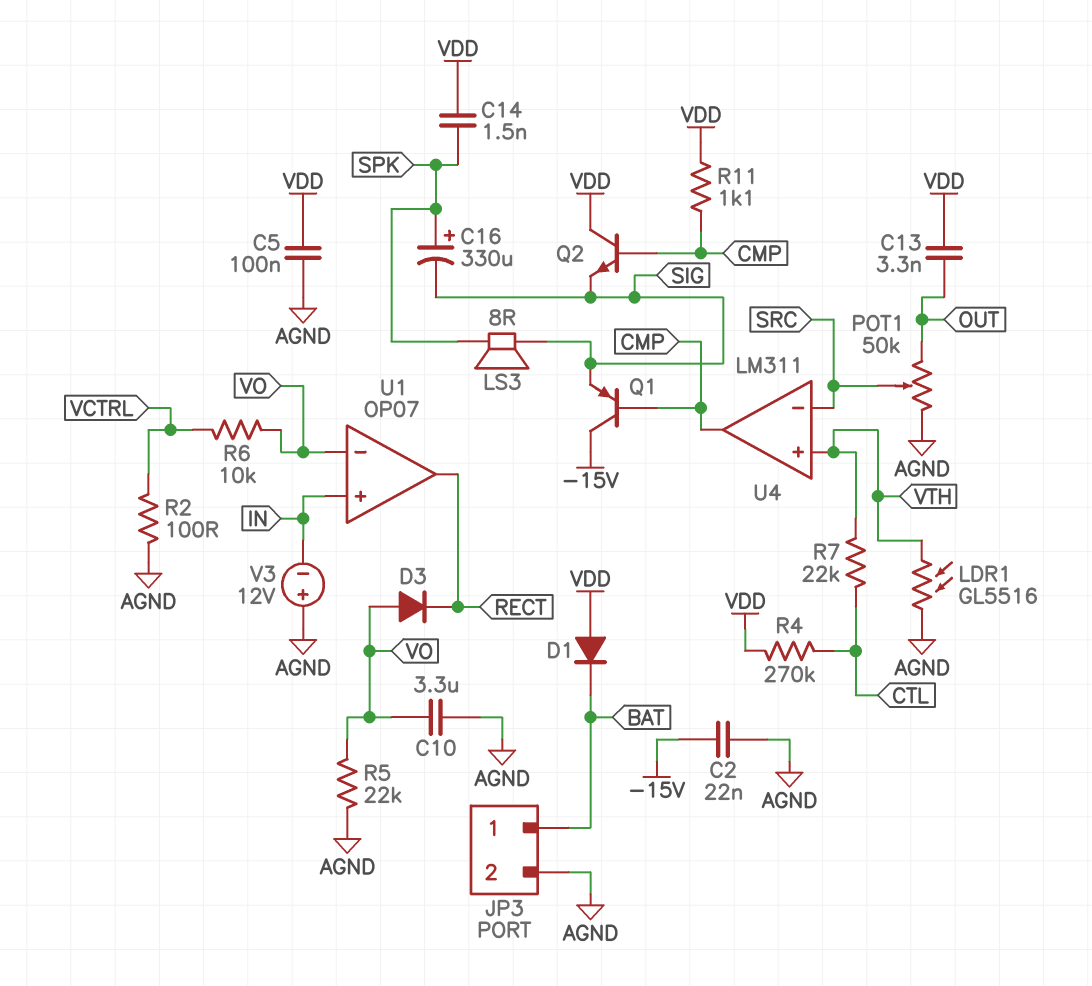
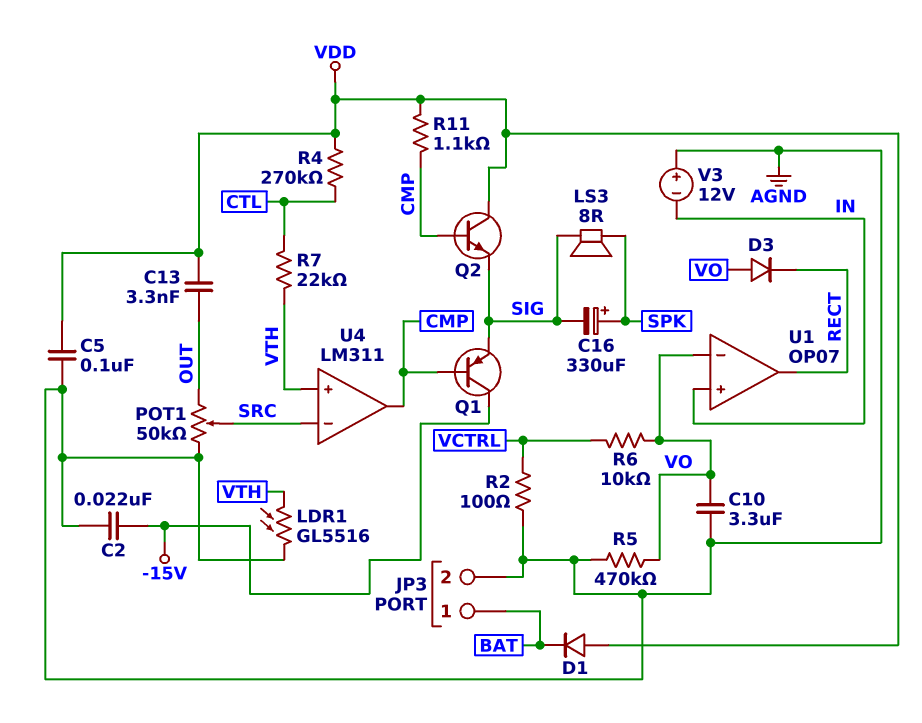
C14: 1.5nF (SPK, VDD) -> none
R5: 22k (AGND, VO) -> 470k (AGND, VO)

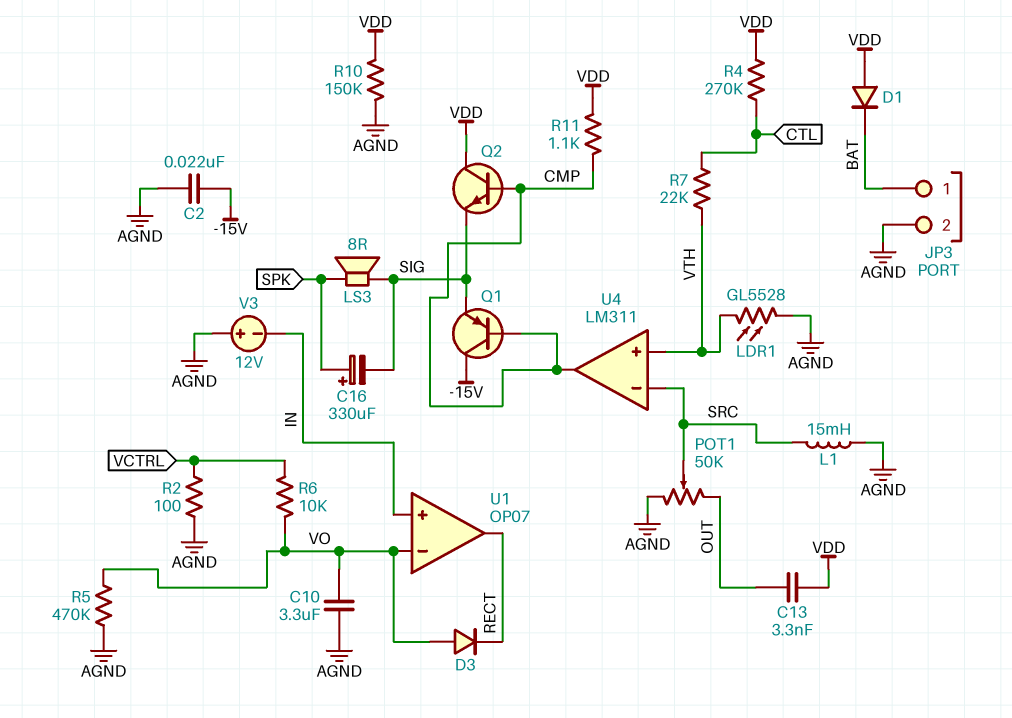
C5: 100nF (AGND, VDD) -> none
L1: none -> 15mH (AGND, SRC)
LDR1: GL5516 (AGND, VTH) -> GL5528 (AGND, VTH)
R10: none -> 150k (AGND, VDD)

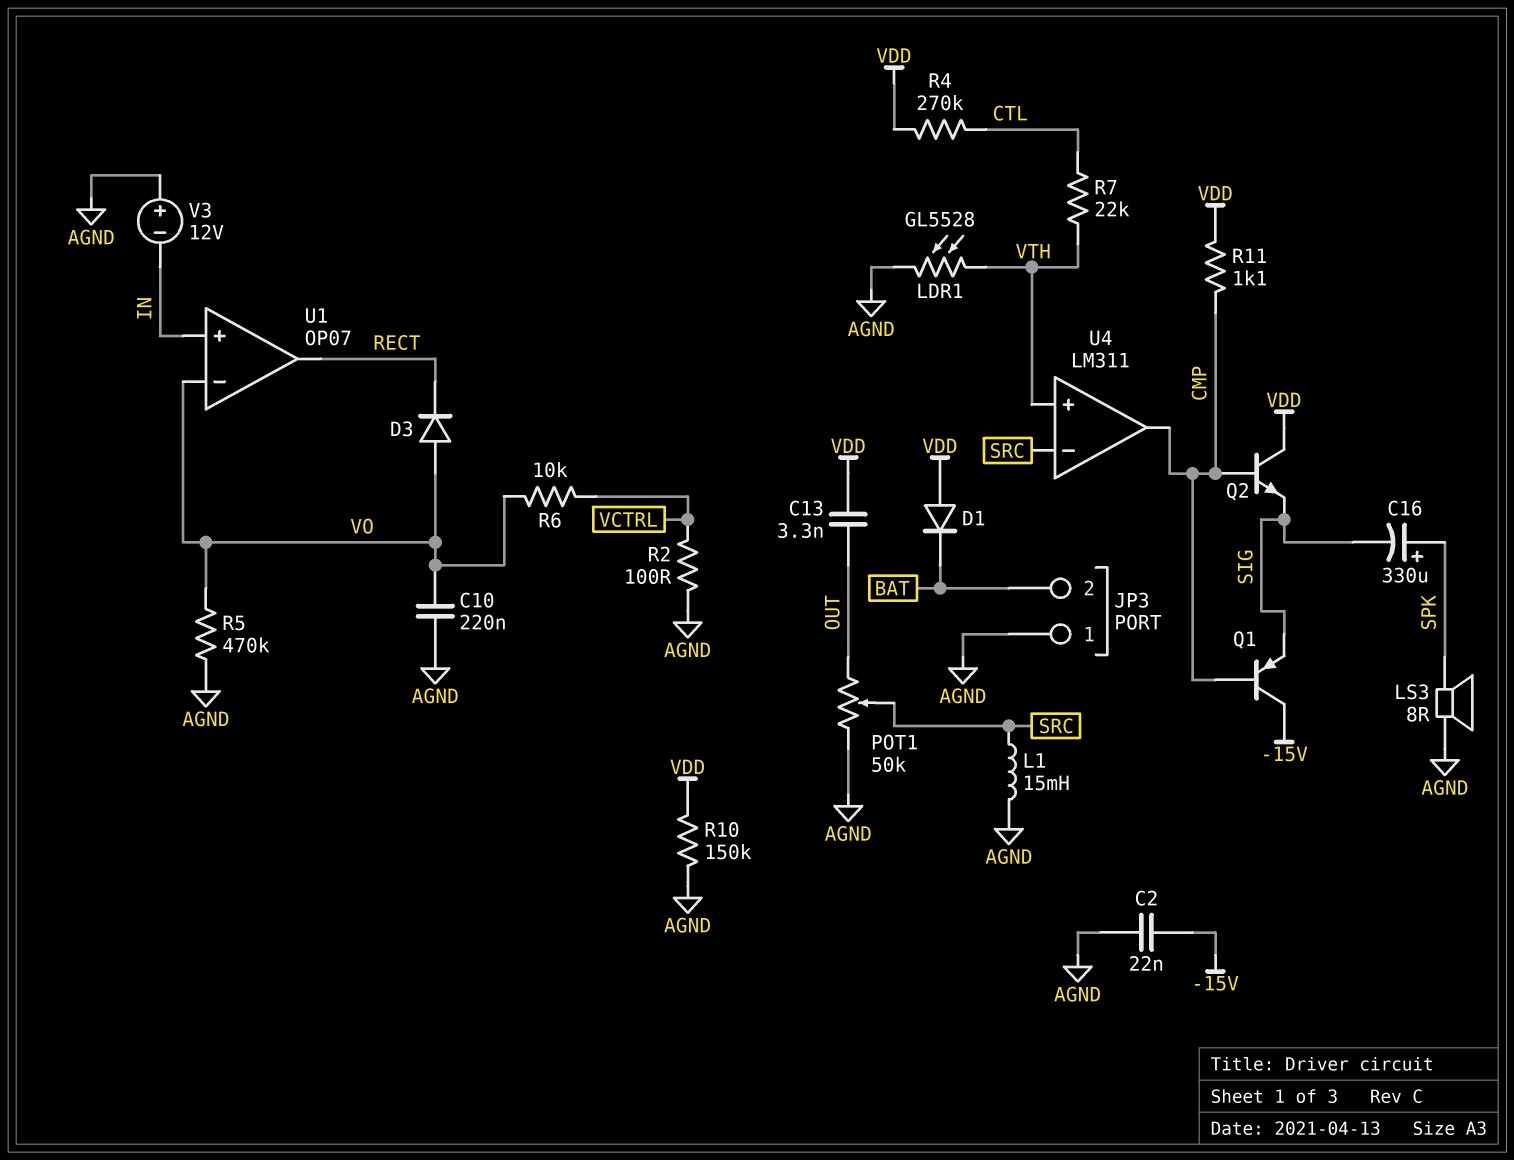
C10: 3.3uF (AGND, VO) -> 220nF (AGND, VO)
JP3 pin 1: BAT -> AGND
JP3 pin 2: AGND -> BAT
LS3: speaker 8R (SIG, SPK) -> speaker 8R (AGND, SPK)

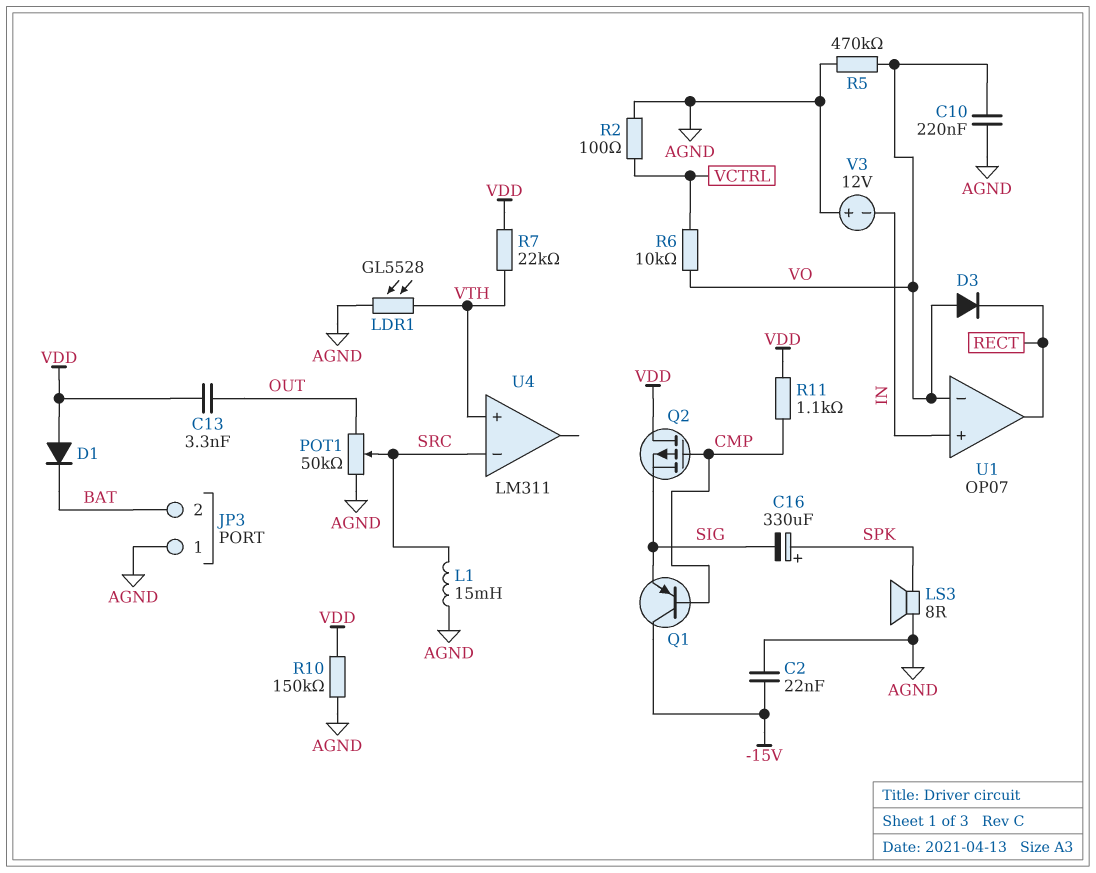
Q2: NPN (B CMP, C VDD, E SIG) -> PMOS (G CMP, D VDD, S SIG)
R4: 270k (CTL, VDD) -> none
R7: 22k (CTL, VTH) -> 22k (VDD, VTH)
U4 pin out: CMP -> none

